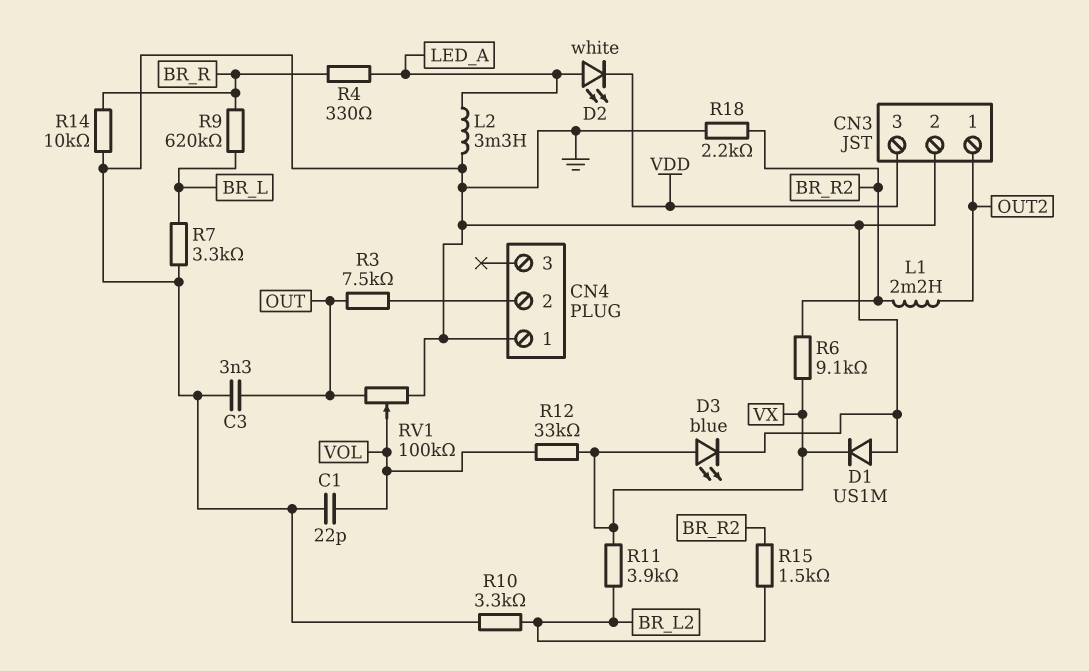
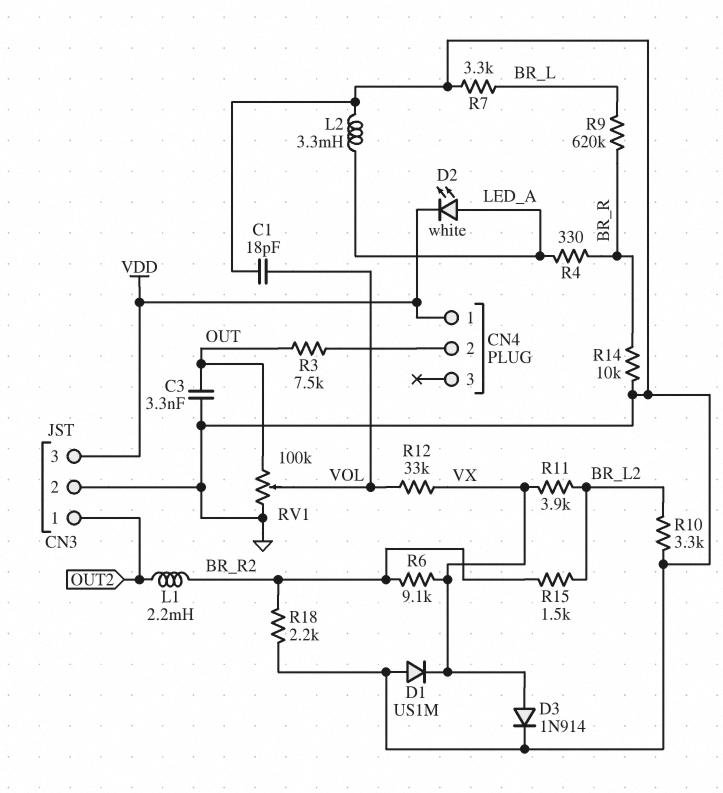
C1: 22pF (GND, VOL) -> 18pF (GND, VOL)
CN4 pin 1: GND -> VDD
D3: LED blue (A VX, K GND) -> diode 1N914 (A VX, K GND)

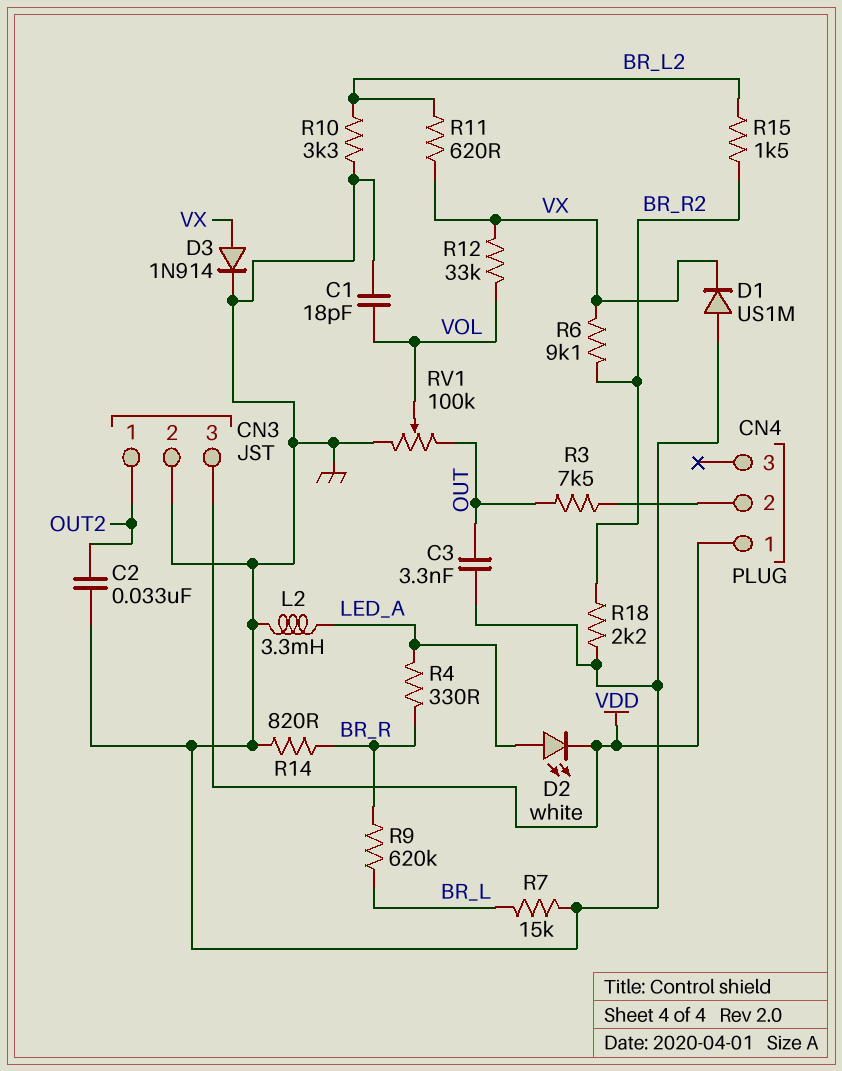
C2: none -> 33nF (GND, OUT2)
L1: 2.2mH (BR_R2, OUT2) -> none
R7: 3.3k (BR_L, GND) -> 15k (BR_L, GND)
R11: 3.9k (BR_L2, VX) -> 620 (BR_L2, VX)
R14: 10k (BR_R, GND) -> 820 (BR_R, GND)

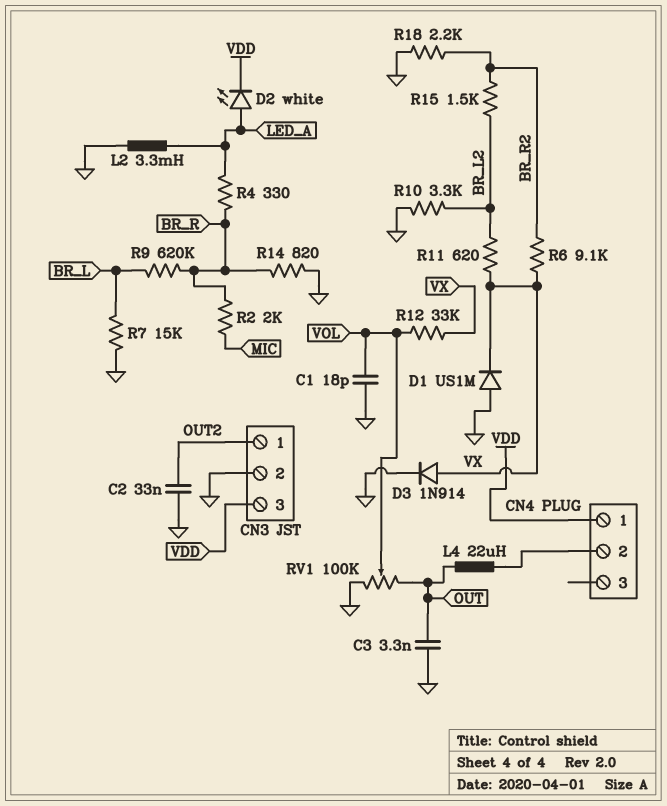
L4: none -> 22uH (CN4/2, OUT)
R2: none -> 2k (BR_R, MIC)
R3: 7.5k (CN4/2, OUT) -> none

